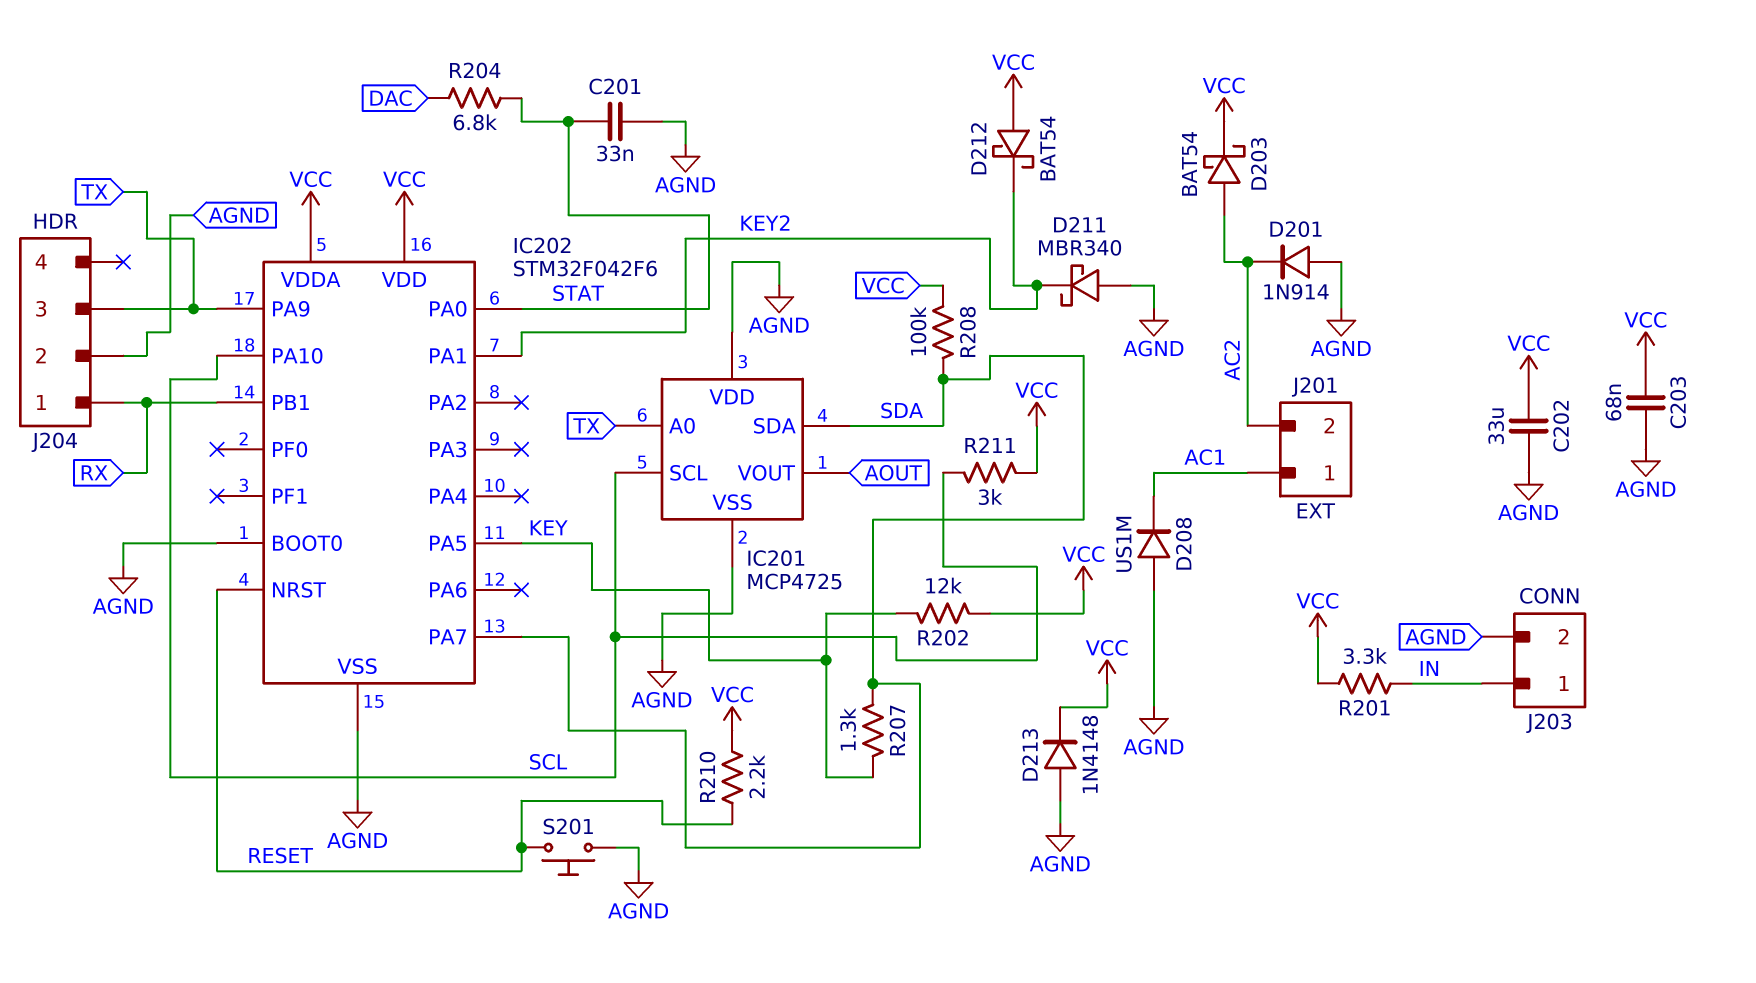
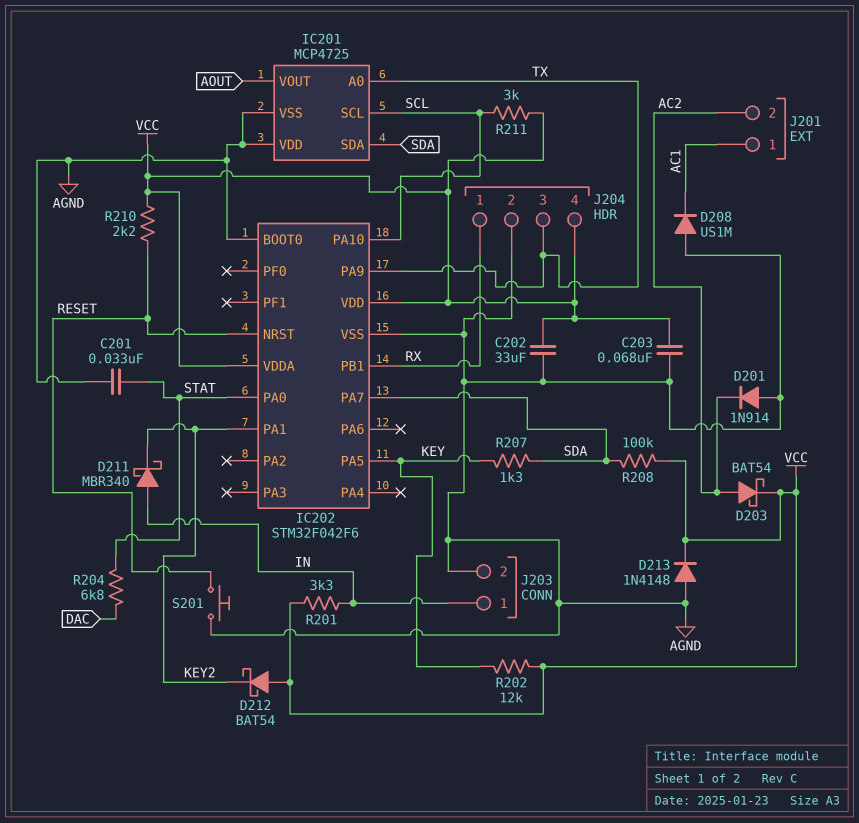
D211: schottky MBR340 (A AGND, K KEY2) -> schottky MBR340 (A IN, K KEY2)
J204 pin 4: none -> VCC

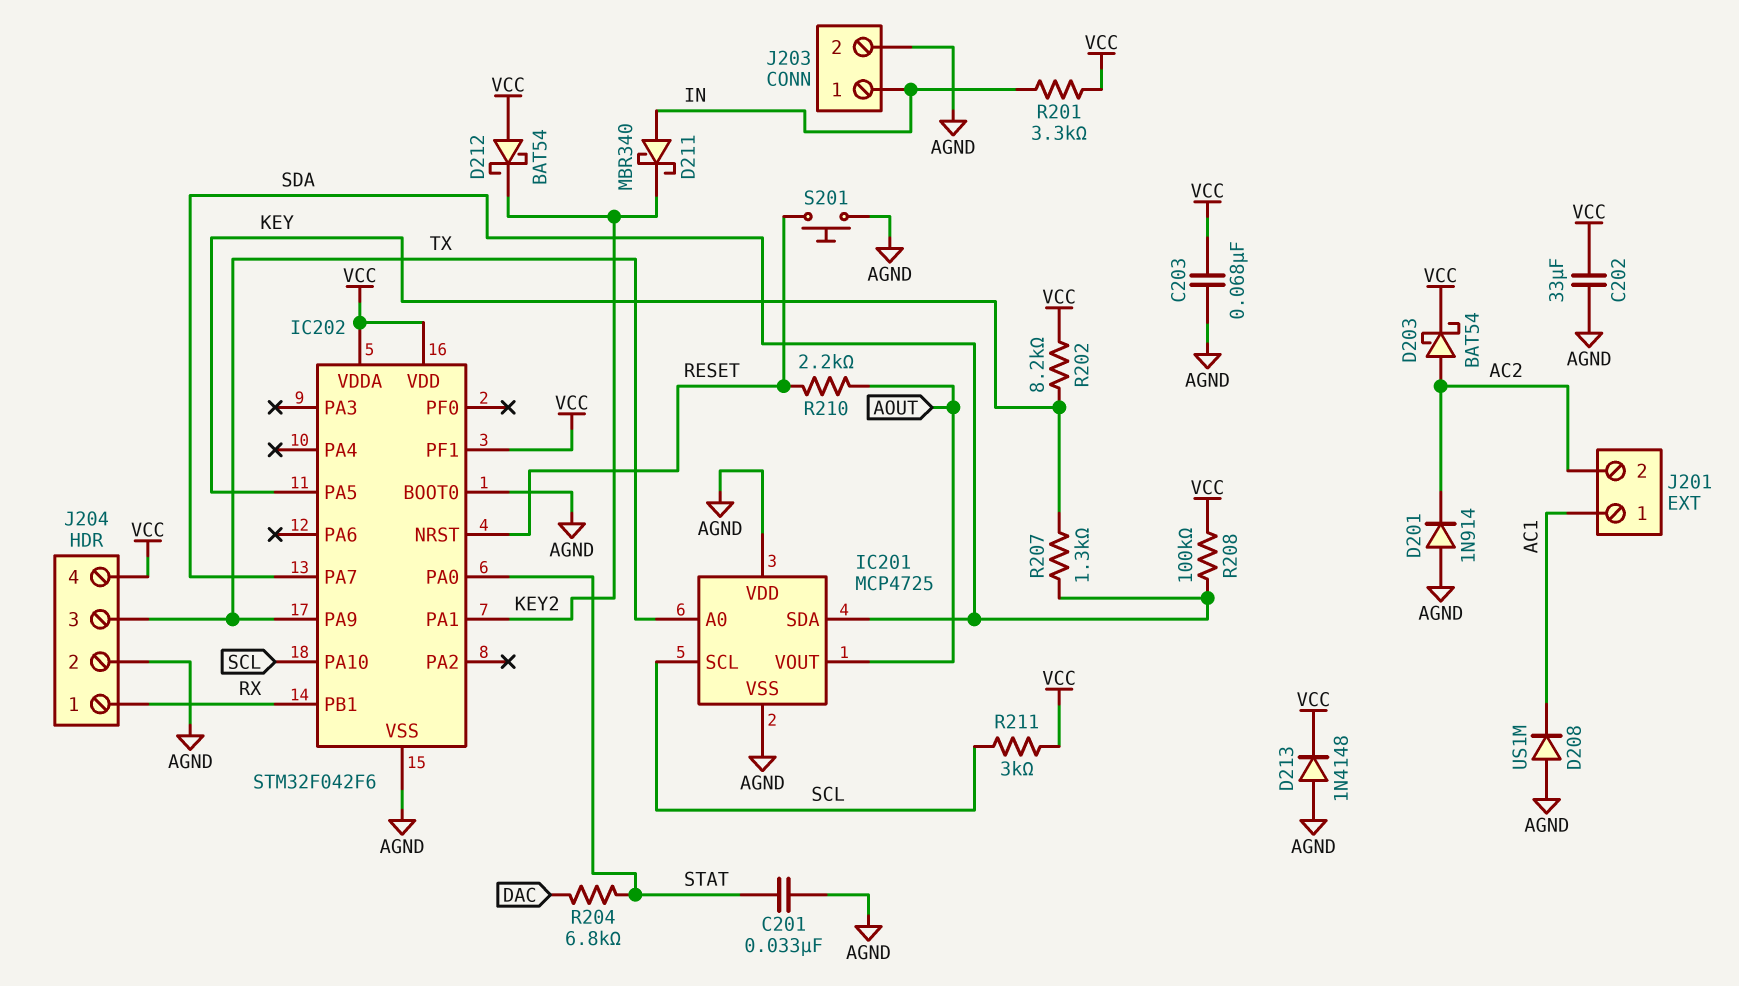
IC202 pin PF1: none -> VCC
R202: 12k (KEY, VCC) -> 8.2k (KEY, VCC)
R210: 2.2k (RESET, VCC) -> 2.2k (AOUT, RESET)

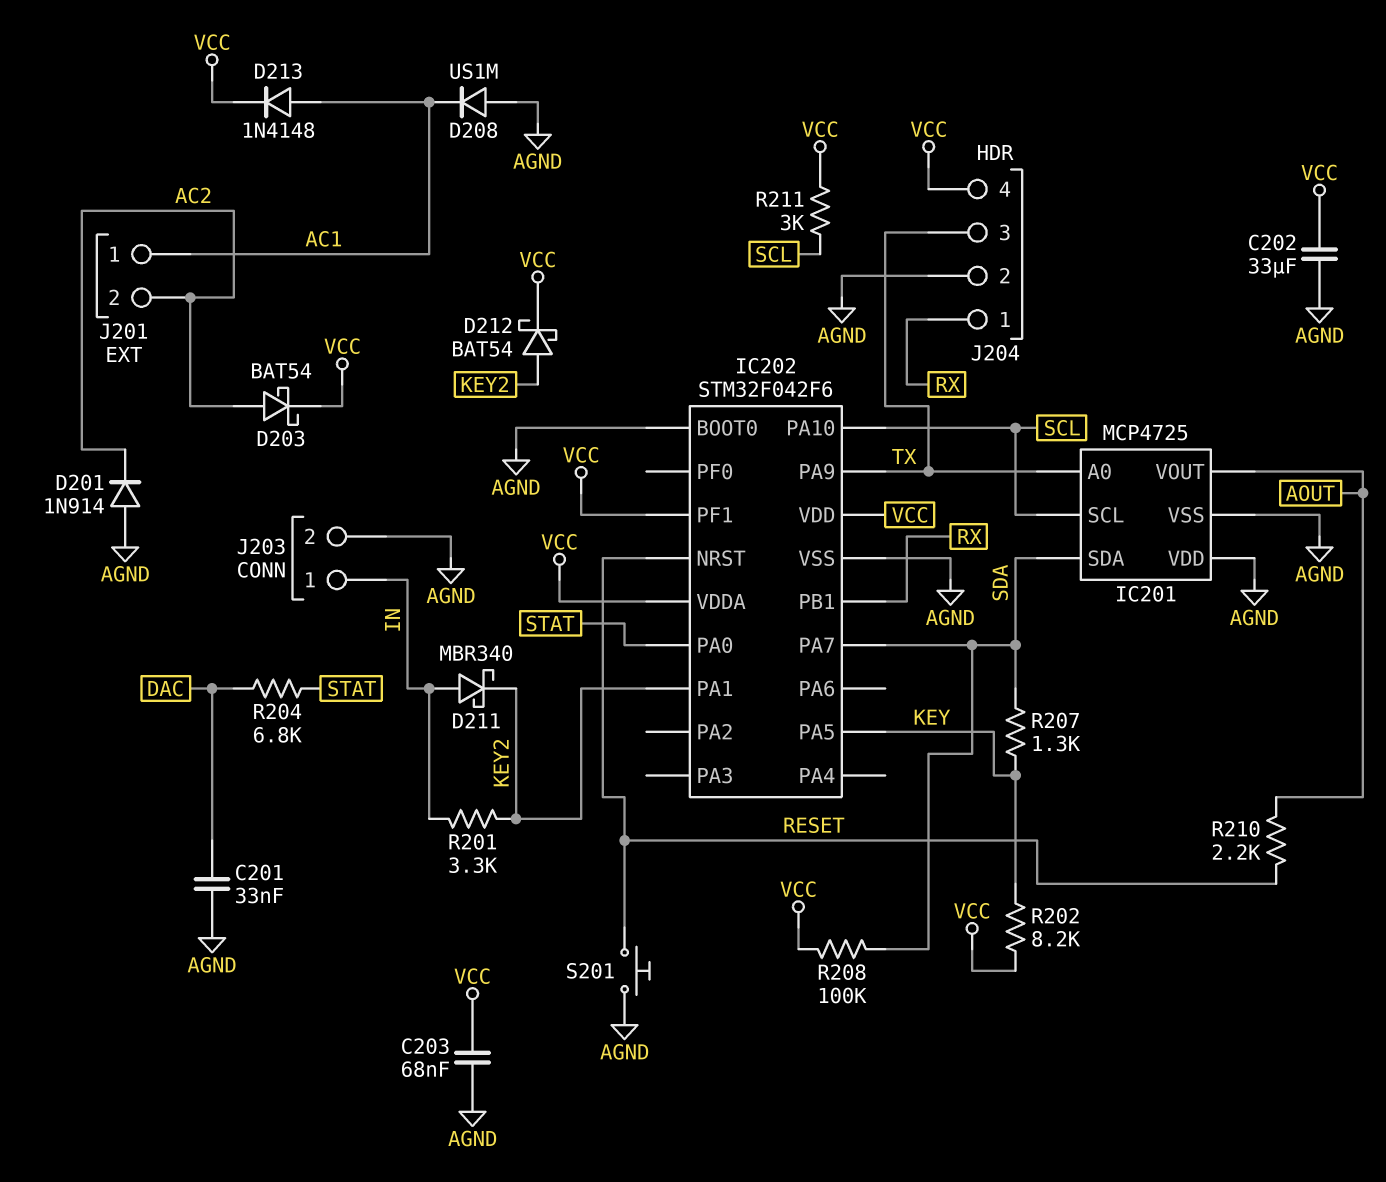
C201: 33nF (AGND, STAT) -> 33nF (AGND, DAC)
D212: schottky BAT54 (A VCC, K KEY2) -> schottky BAT54 (A KEY2, K VCC)
D213: diode 1N4148 (A AGND, K VCC) -> diode 1N4148 (A AC1, K VCC)
R201: 3.3k (IN, VCC) -> 3.3k (IN, KEY2)

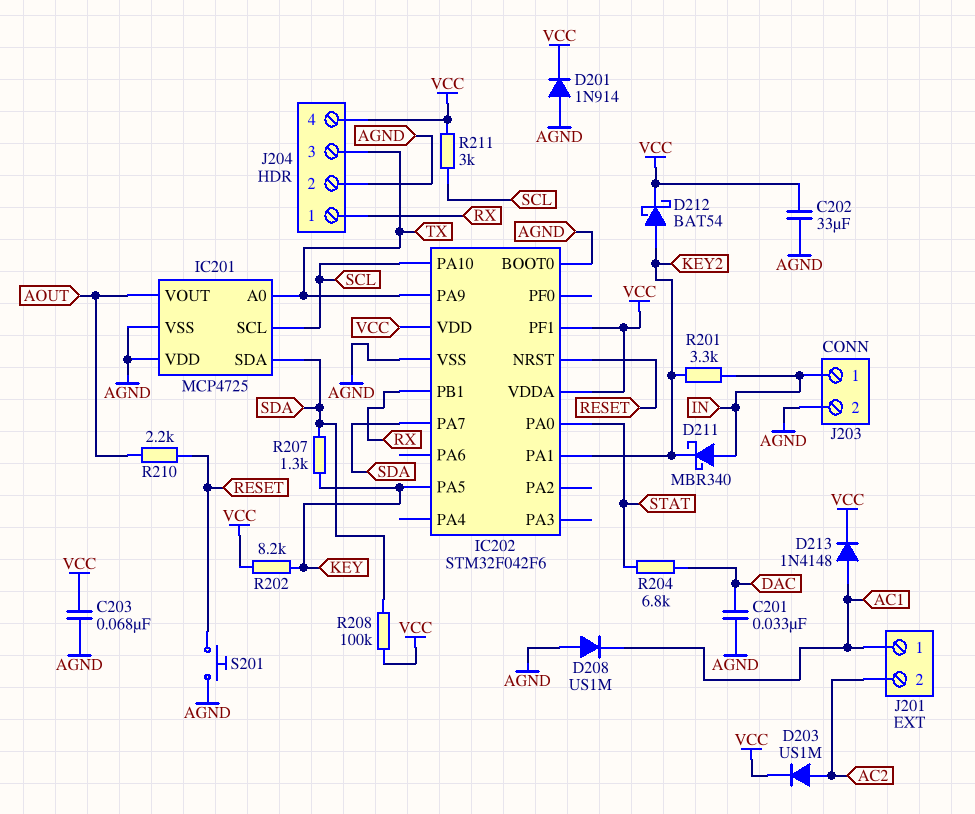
D201: diode 1N914 (A AGND, K AC2) -> diode 1N914 (A AGND, K VCC)
D203: schottky BAT54 (A AC2, K VCC) -> diode US1M (A AC2, K VCC)

